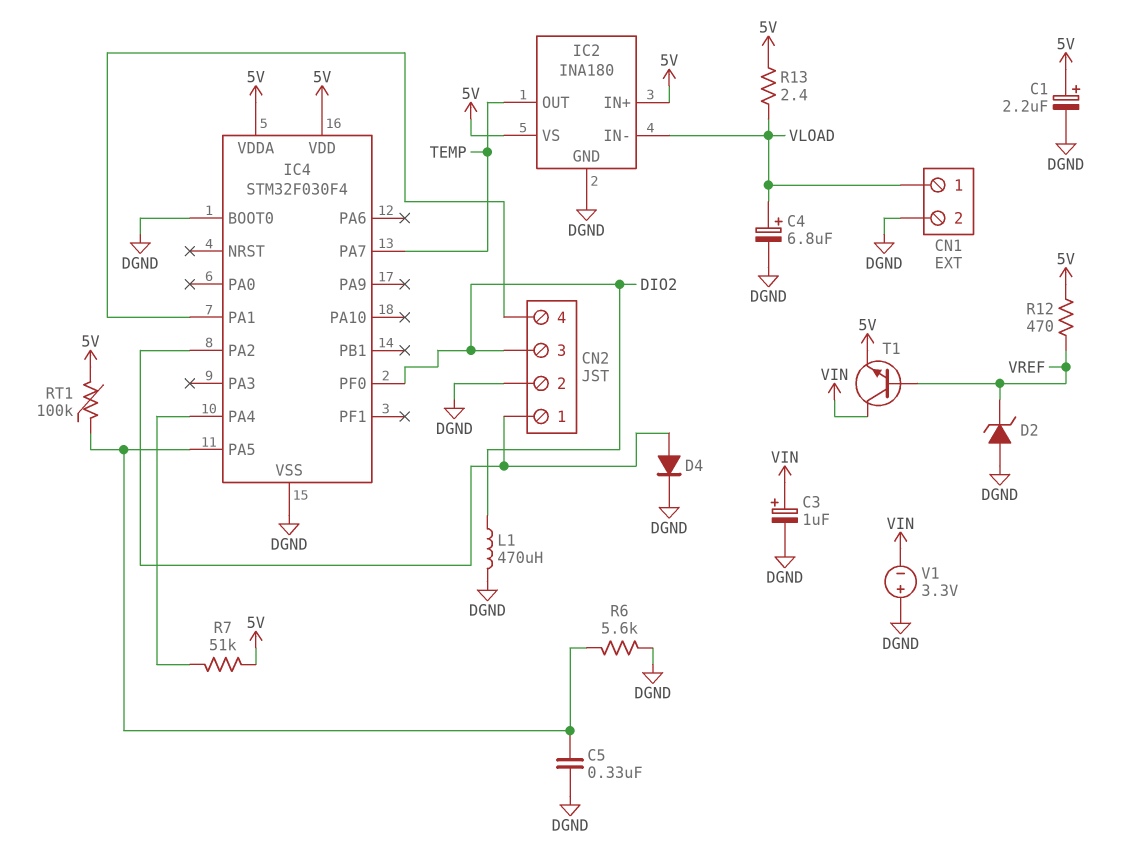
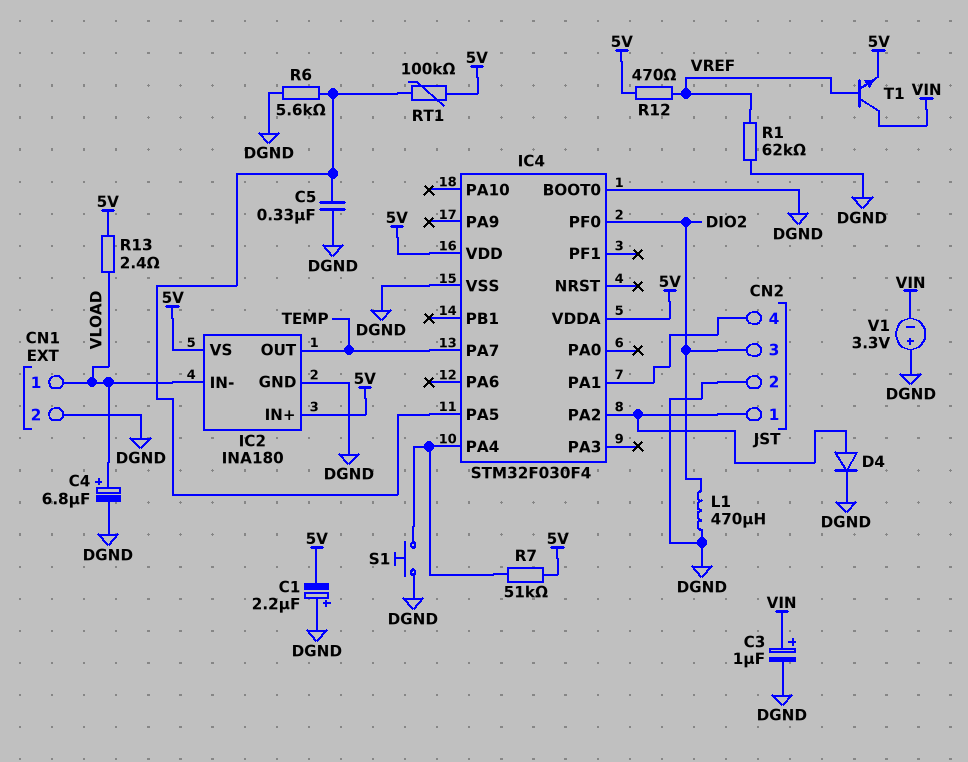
C1: 2.2uF (plus 5V, minus DGND) -> 2.2uF (plus DGND, minus 5V)
D2: zener (A DGND, K VREF) -> none
R1: none -> 62k (DGND, VREF)
S1: none -> button (DGND, IC4/PA4)

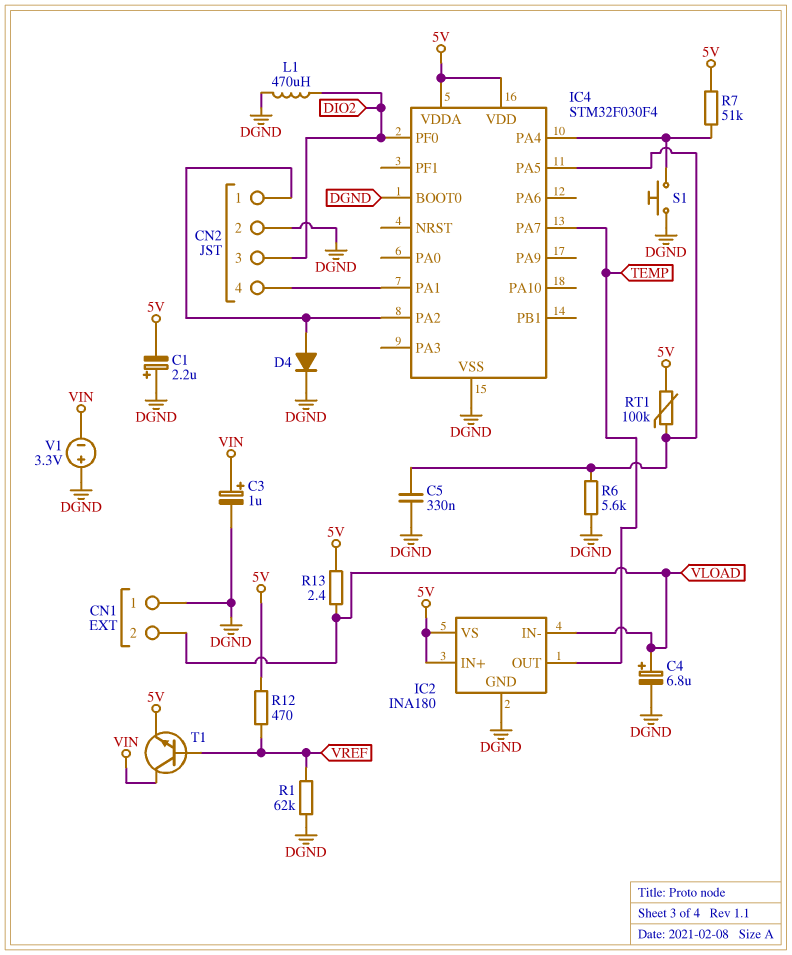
CN1 pin 1: VLOAD -> DGND
CN1 pin 2: DGND -> VLOAD

